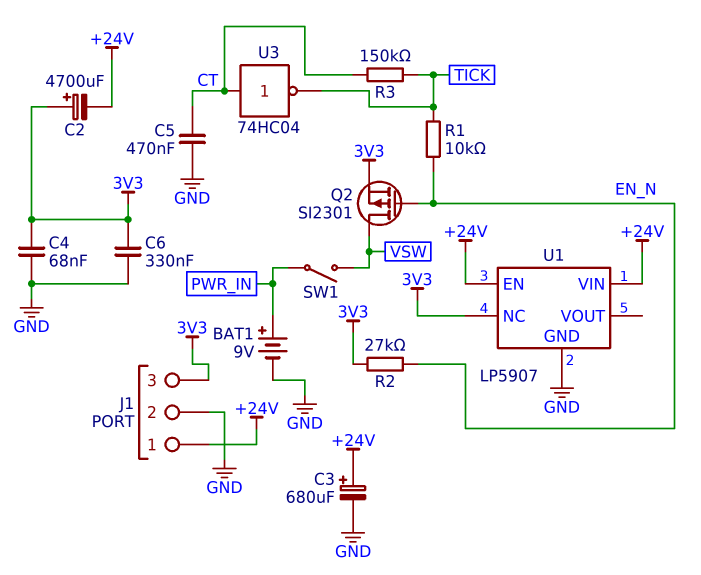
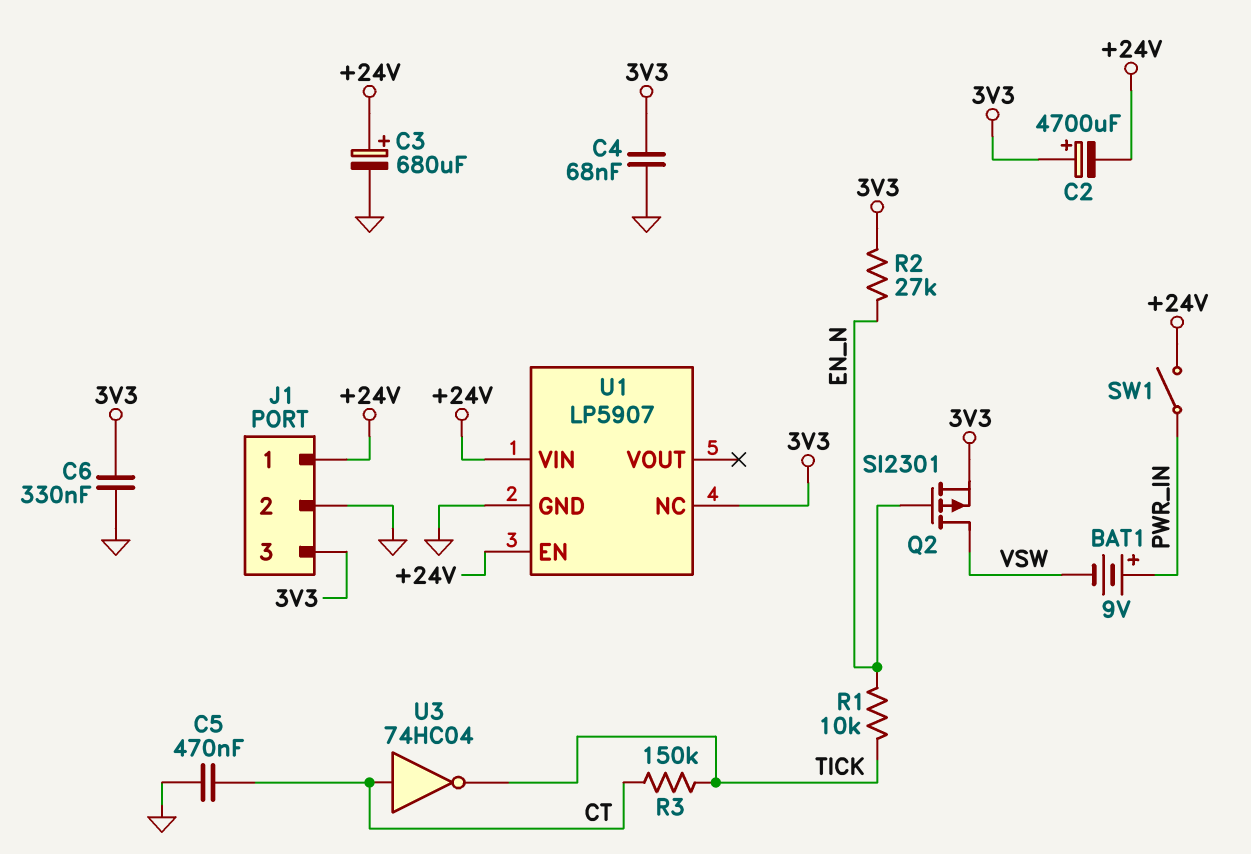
BAT1: 9V (plus PWR_IN, minus GND) -> 9V (plus PWR_IN, minus VSW)
SW1: switch (PWR_IN, VSW) -> switch (+24V, PWR_IN)

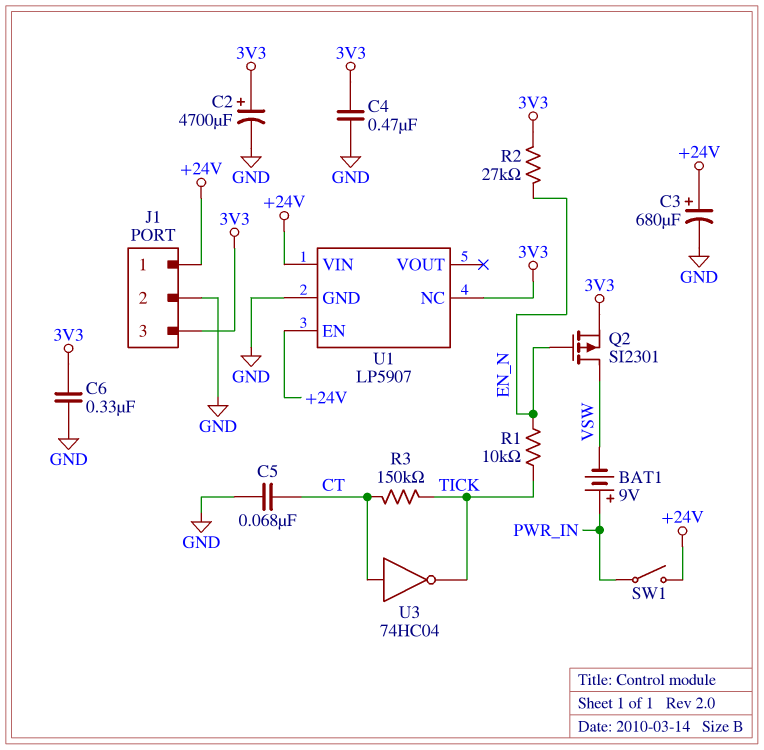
C2: 4700uF (plus 3V3, minus +24V) -> 4700uF (plus 3V3, minus GND)
C4: 68nF (3V3, GND) -> 470nF (3V3, GND)
C5: 470nF (CT, GND) -> 68nF (CT, GND)

